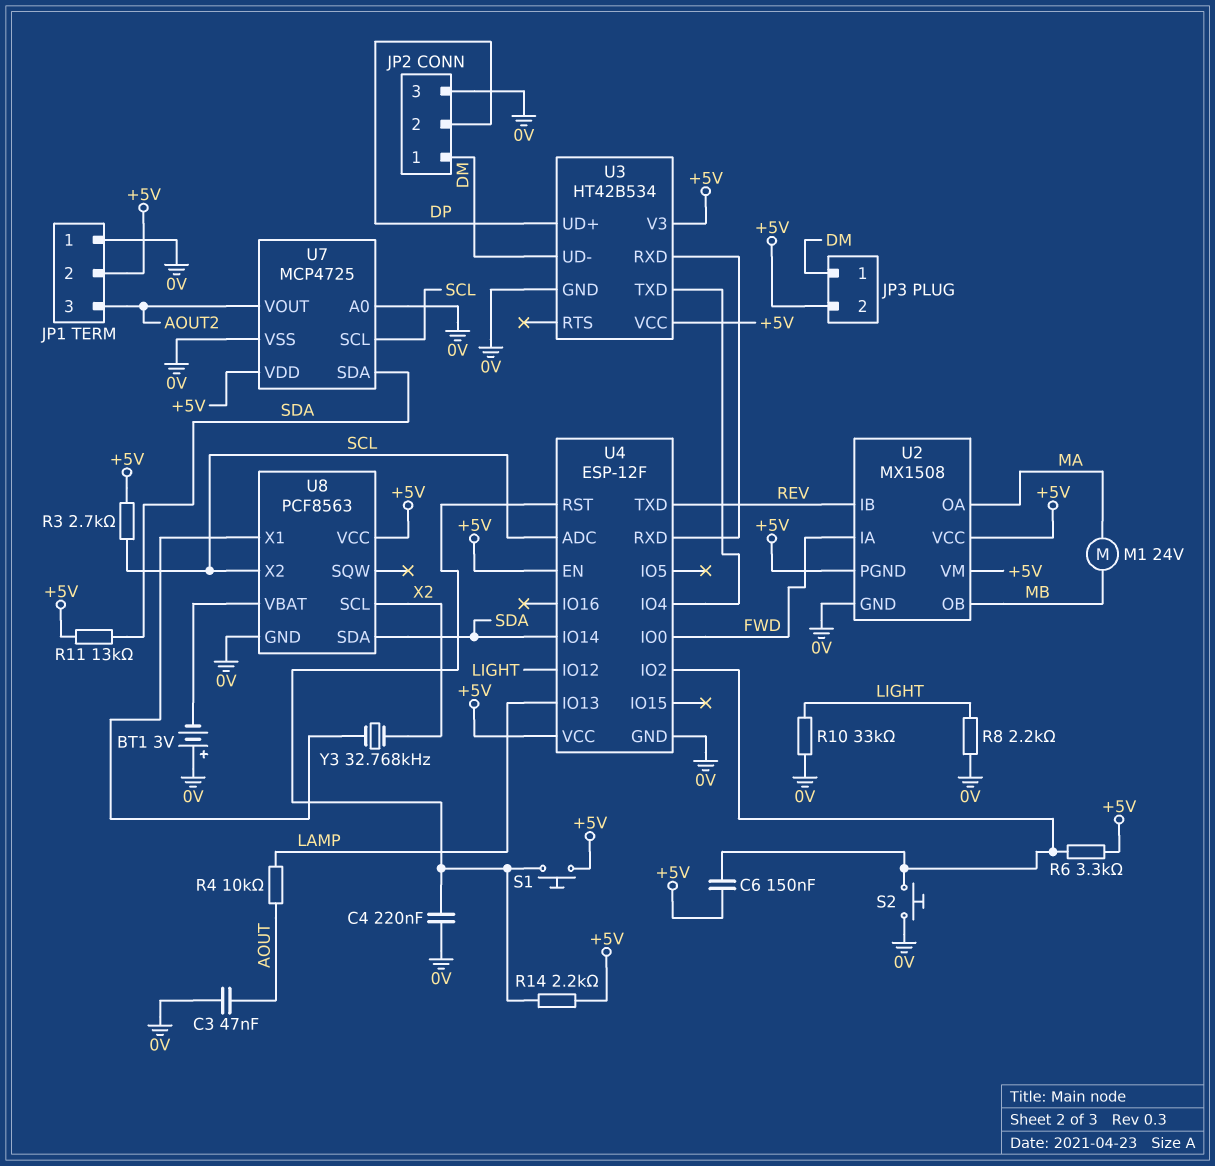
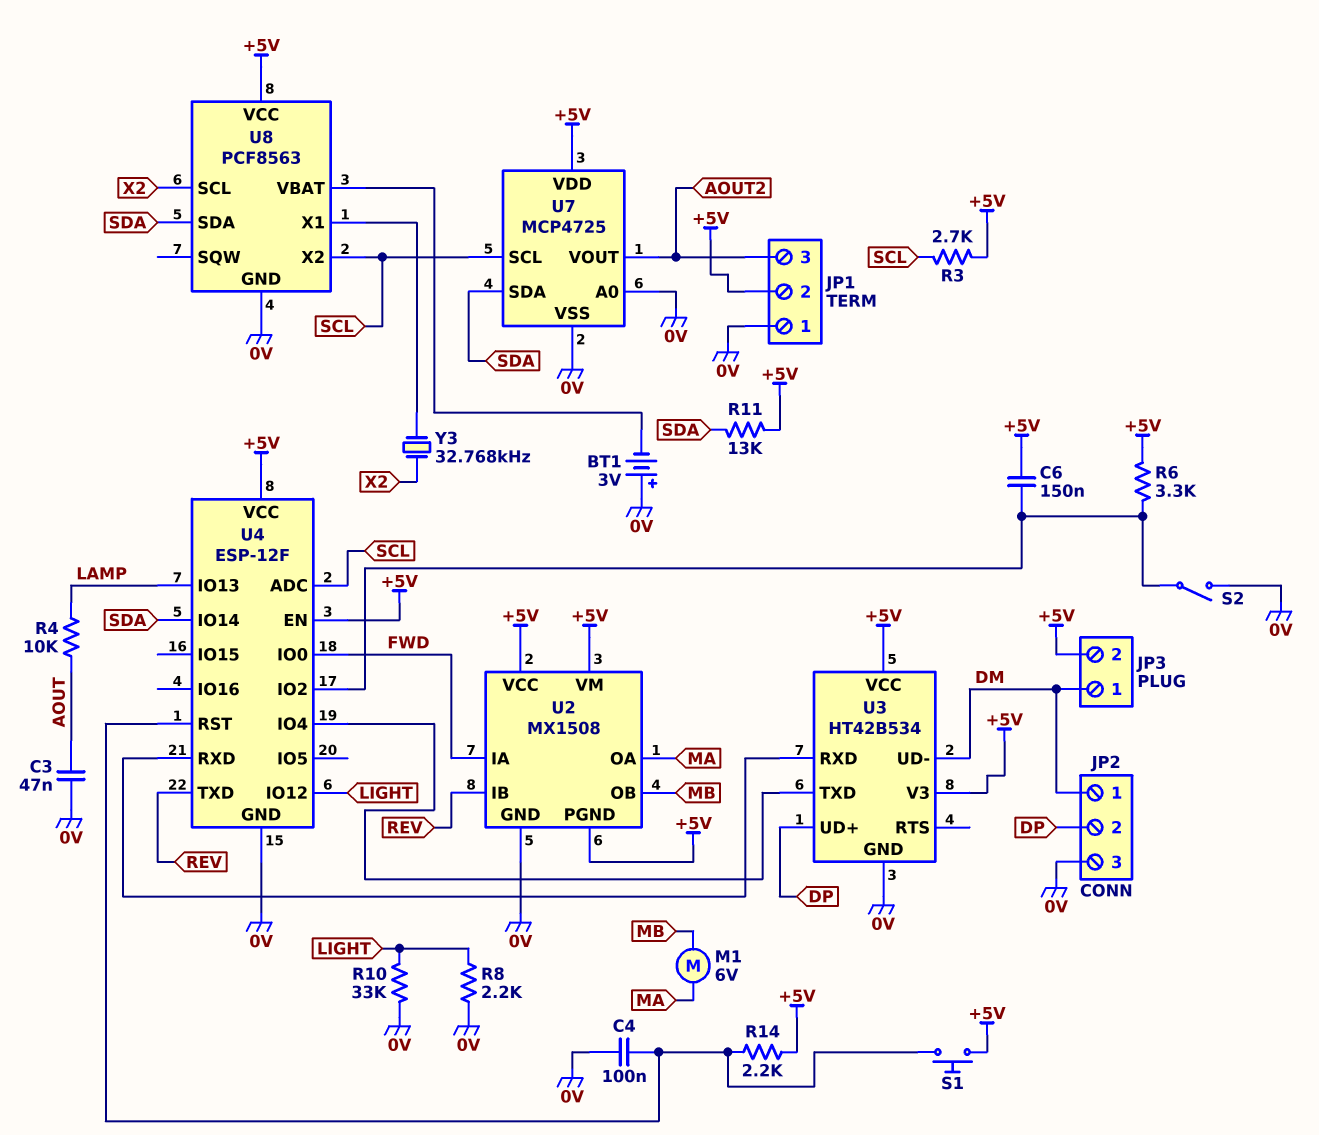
C4: 220nF (0V, U4/RST) -> 100nF (0V, U4/RST)
M1: motor 24V (MA, MB) -> motor 6V (MA, MB)
S2: button (0V, U4/IO2) -> switch (0V, U4/IO2)

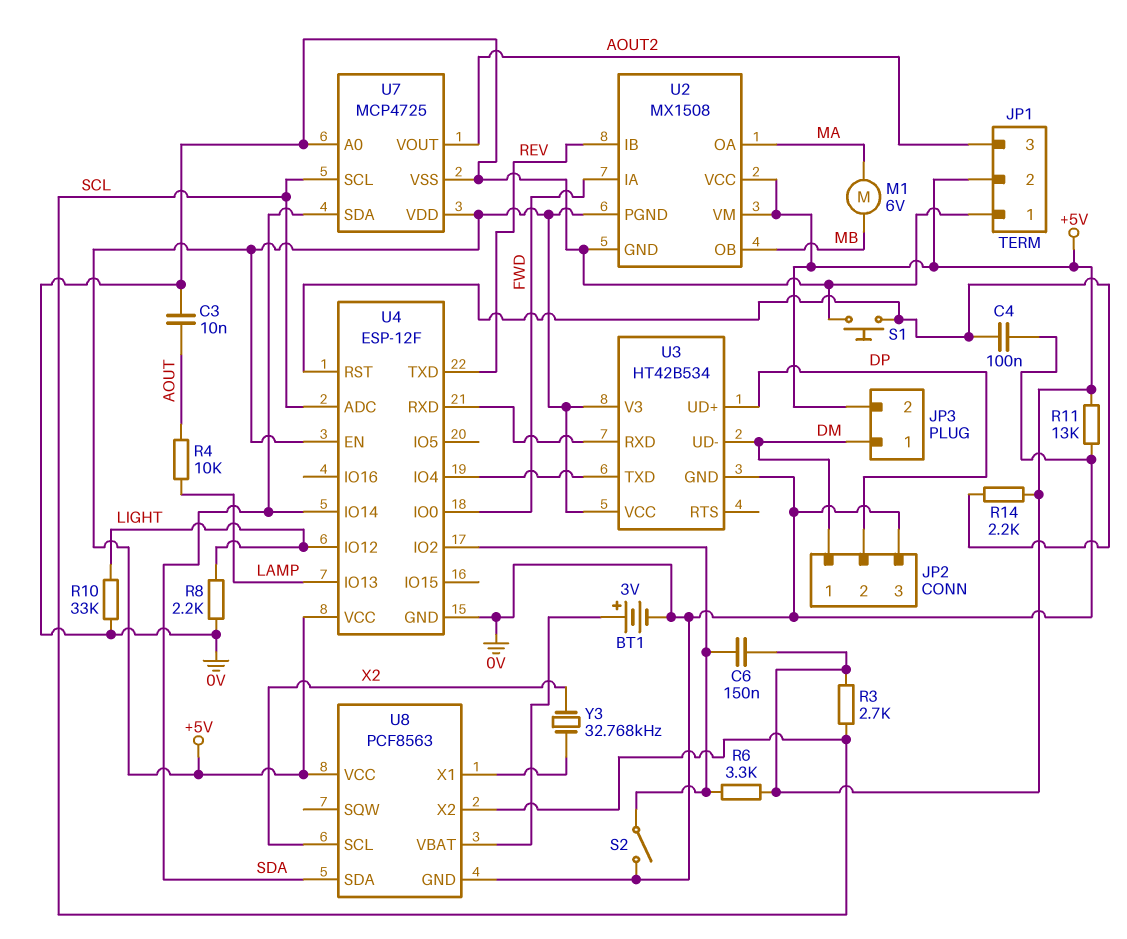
BT1: 3V (plus 0V, minus U8/VBAT) -> 3V (plus U8/VBAT, minus 0V)
C3: 47nF (0V, AOUT) -> 10nF (0V, AOUT)
R11: 13k (+5V, SDA) -> 13k (+5V, 0V)
S1: button (+5V, U4/RST) -> button (0V, U4/RST)

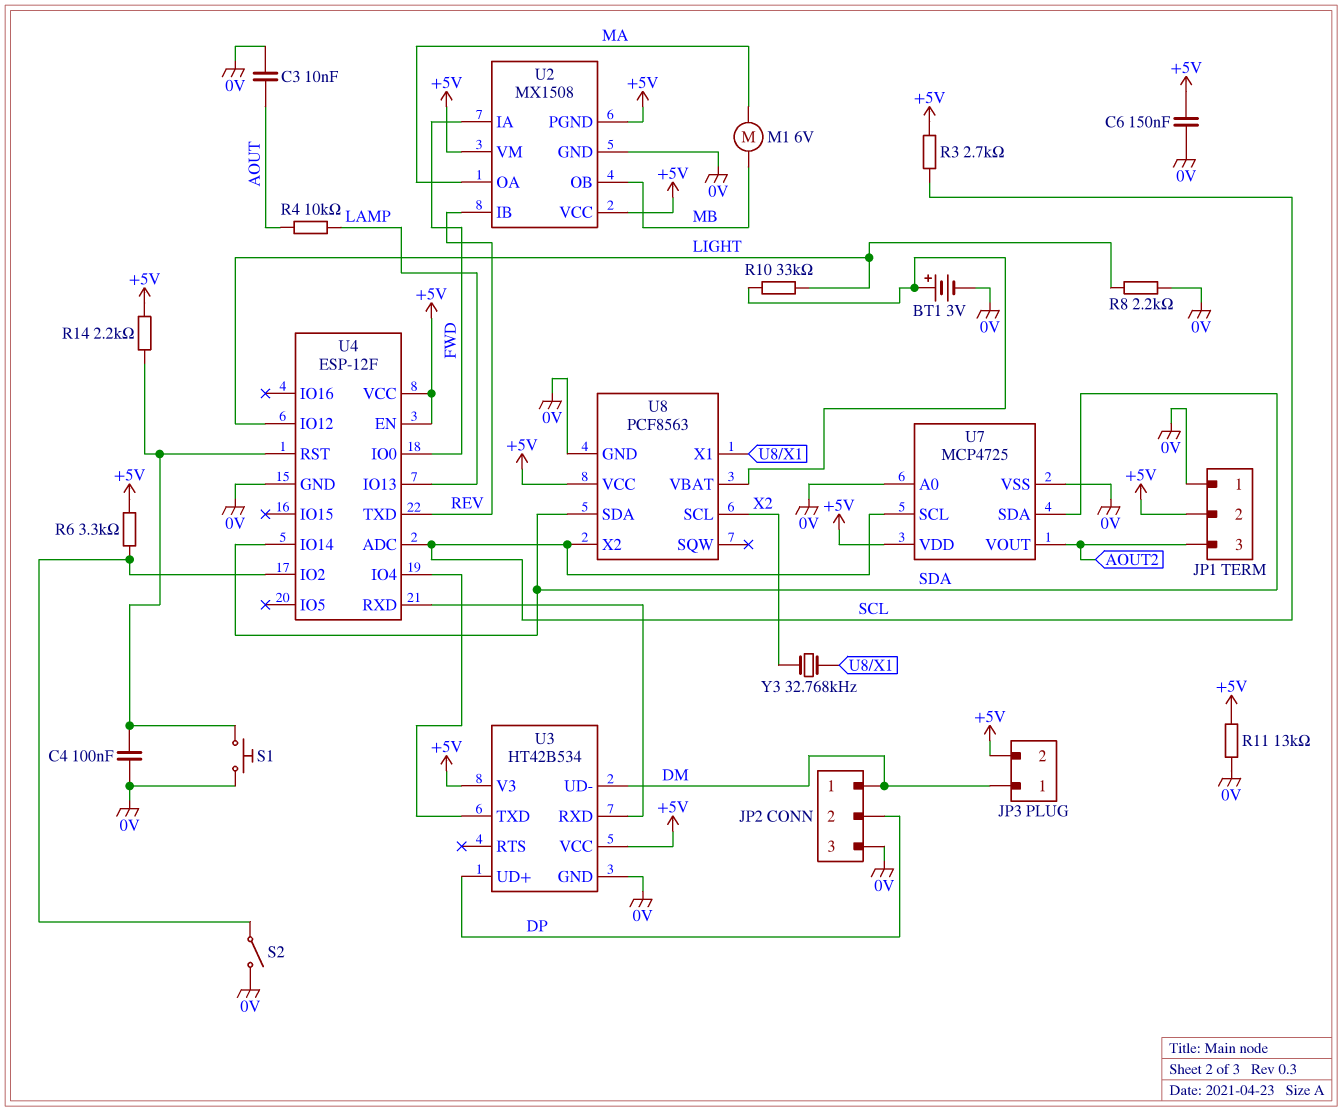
C6: 150nF (+5V, U4/IO2) -> 150nF (+5V, 0V)
R10: 33k (0V, LIGHT) -> 33k (LIGHT, U8/VBAT)

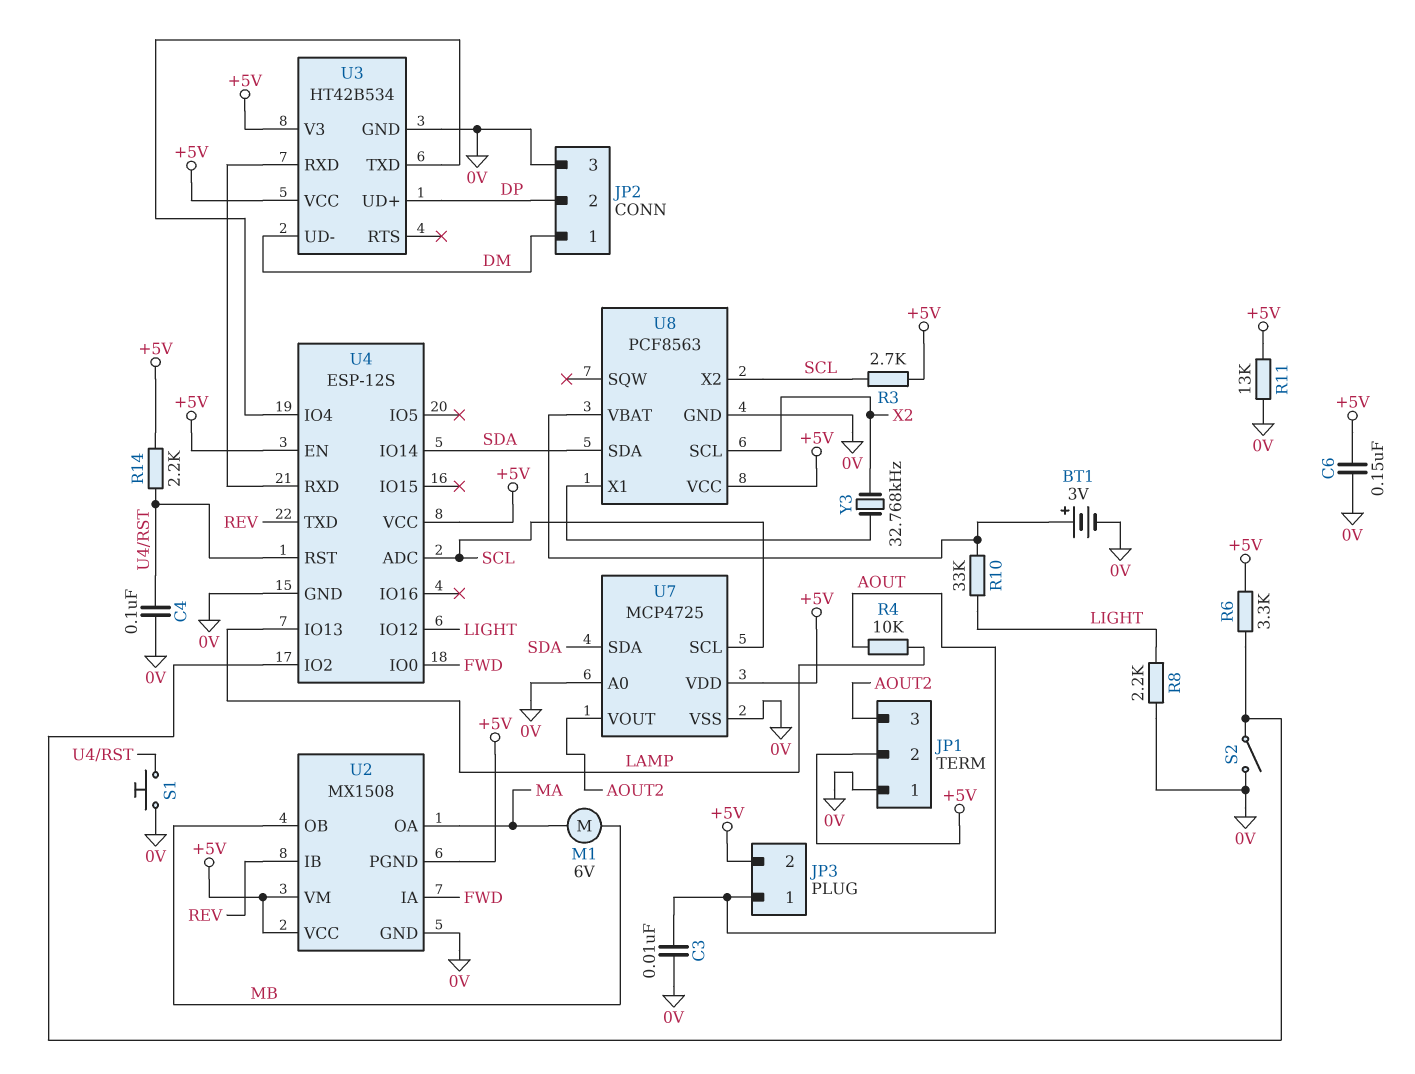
JP3 pin 1: DM -> AOUT
U4: ESP-12F -> ESP-12S

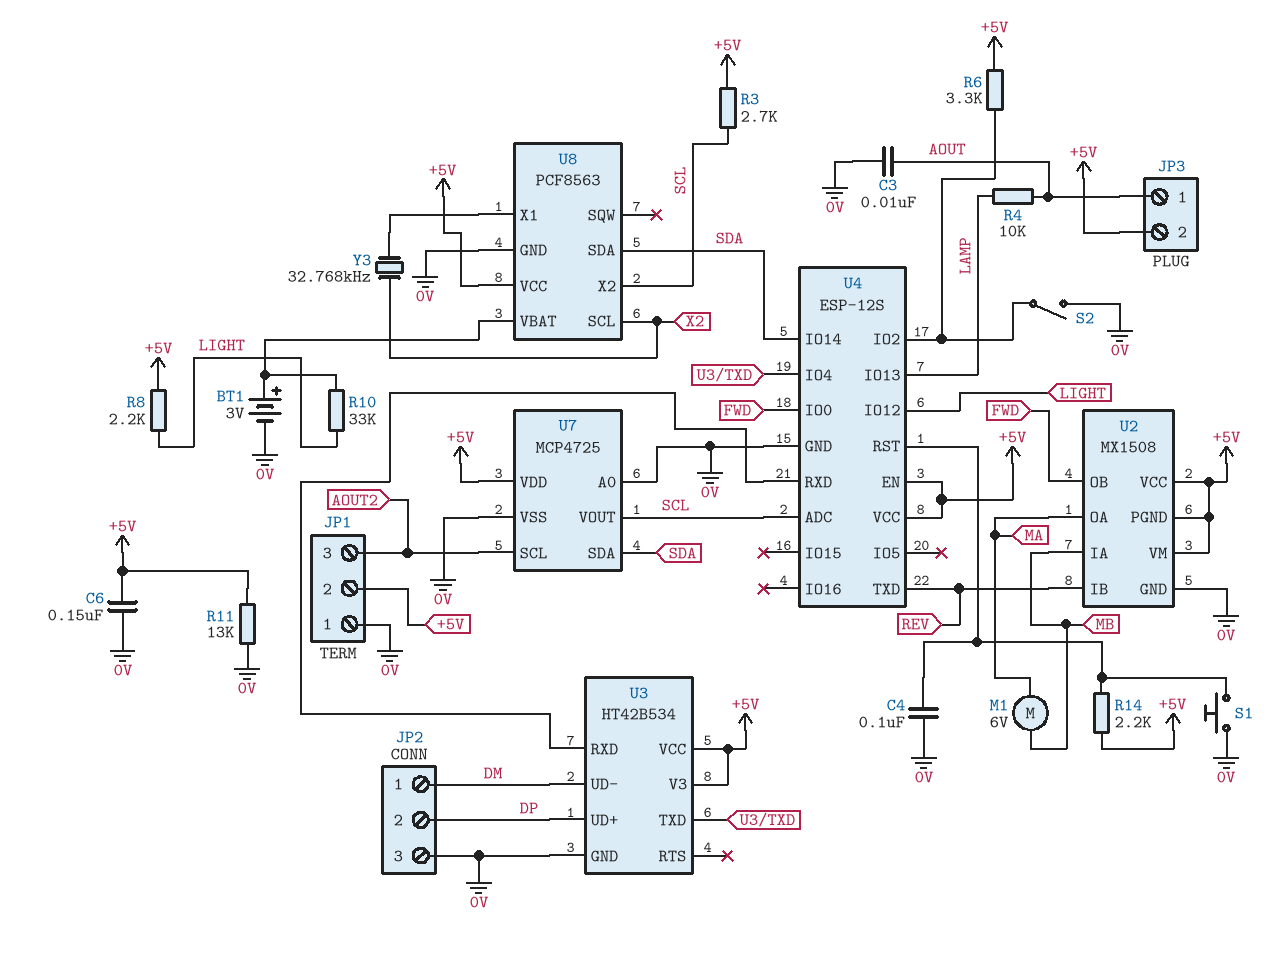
R8: 2.2k (0V, LIGHT) -> 2.2k (+5V, LIGHT)
U2 pin IA: FWD -> MB
U2 pin OB: MB -> FWD
U7 pin SCL: SCL -> AOUT2
U7 pin VOUT: AOUT2 -> SCL

